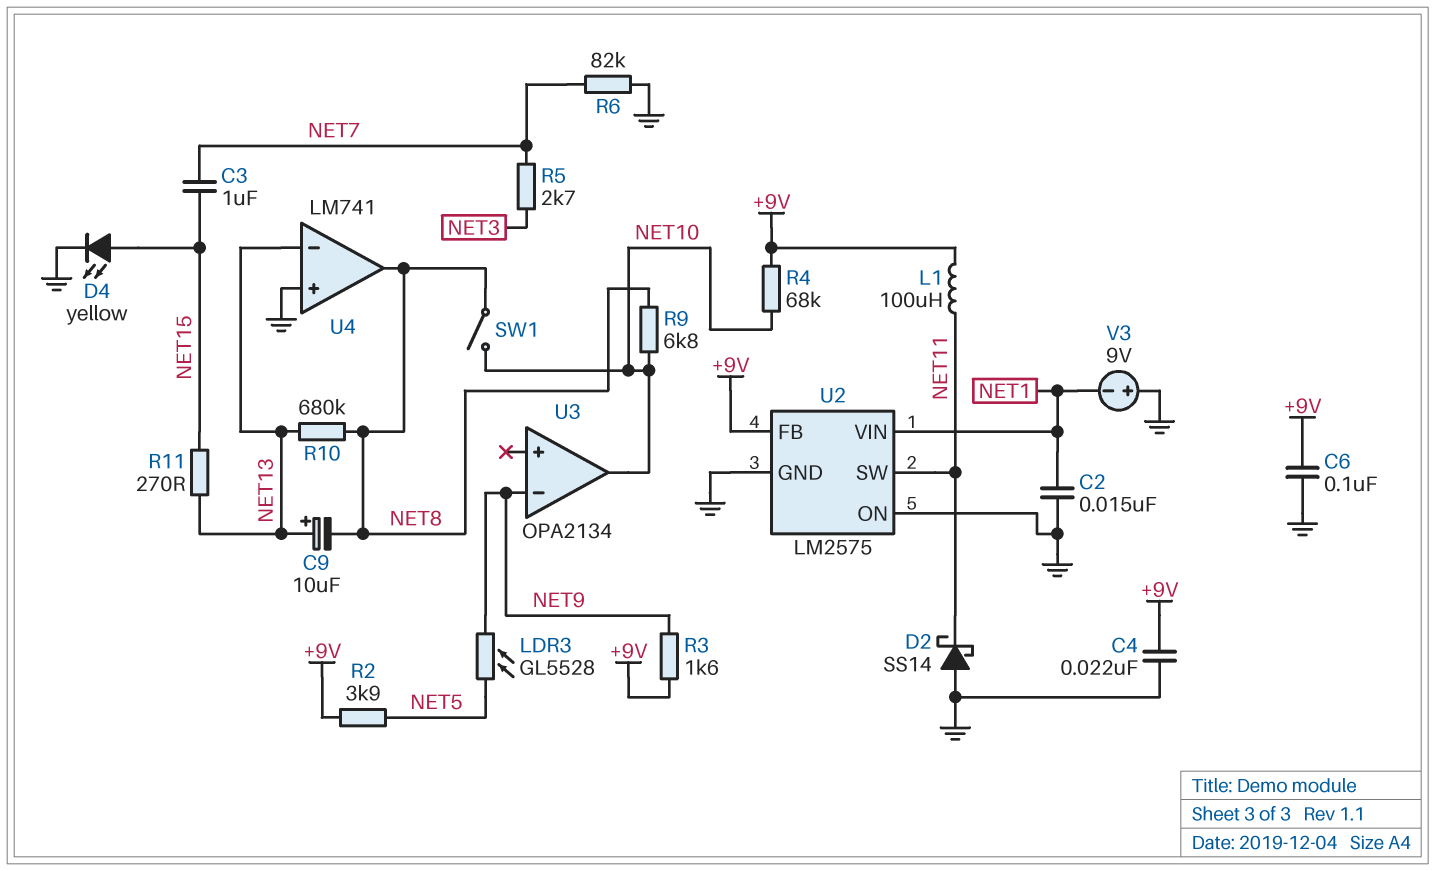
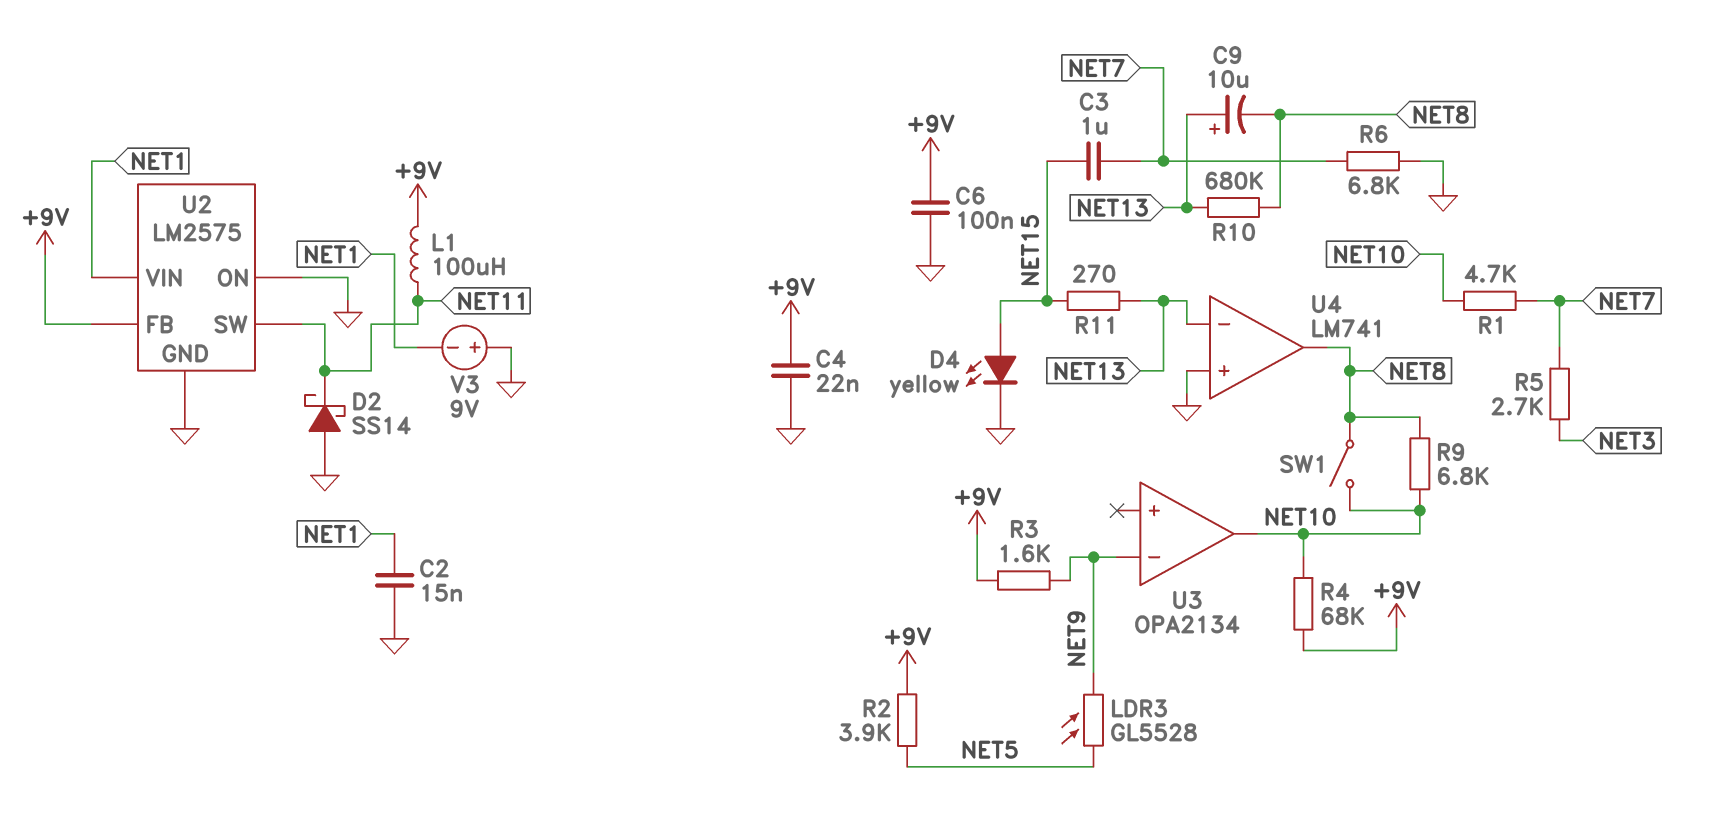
R1: none -> 4.7k (NET7, NET10)
R6: 82k (GND, NET7) -> 6.8k (GND, NET7)

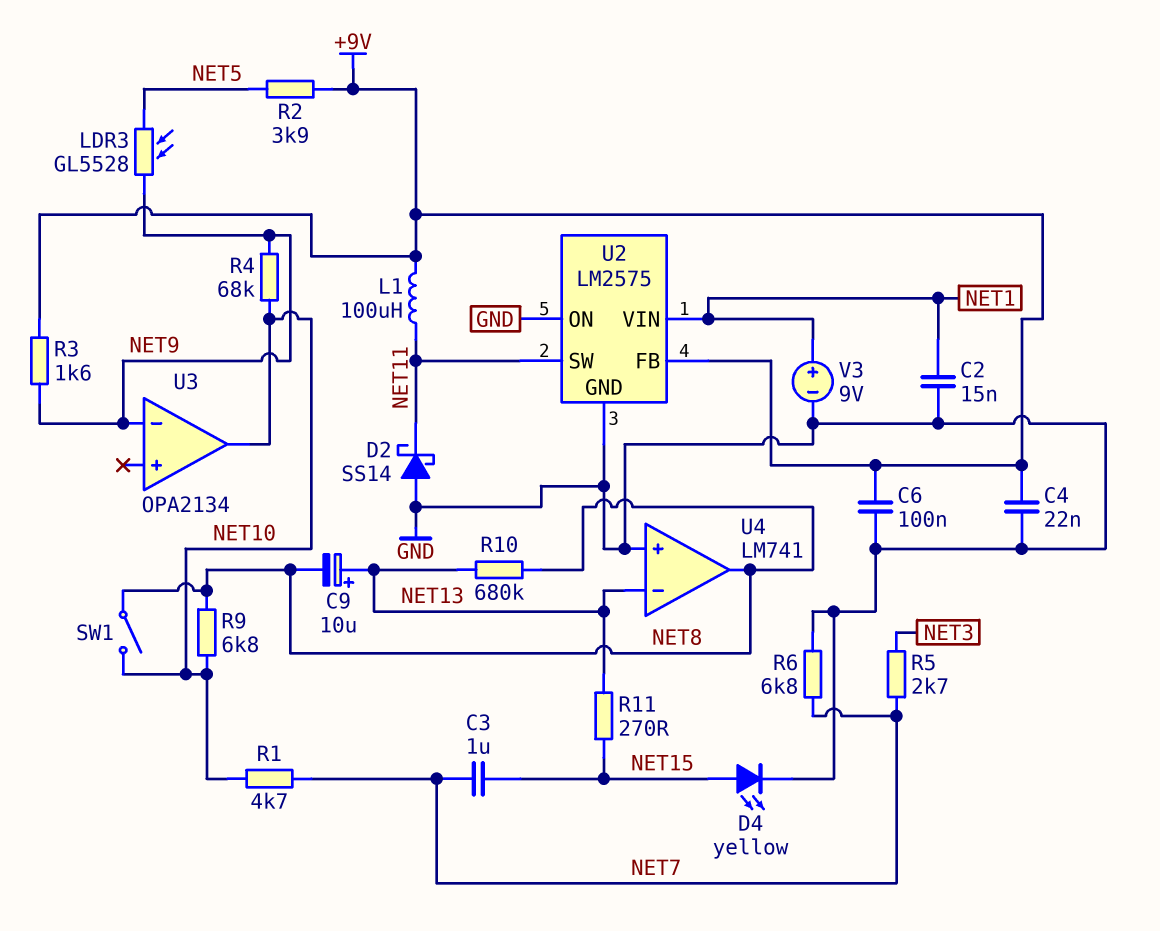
R4: 68k (+9V, NET10) -> 68k (NET9, NET10)
V3: 9V (plus GND, minus NET1) -> 9V (plus NET1, minus GND)

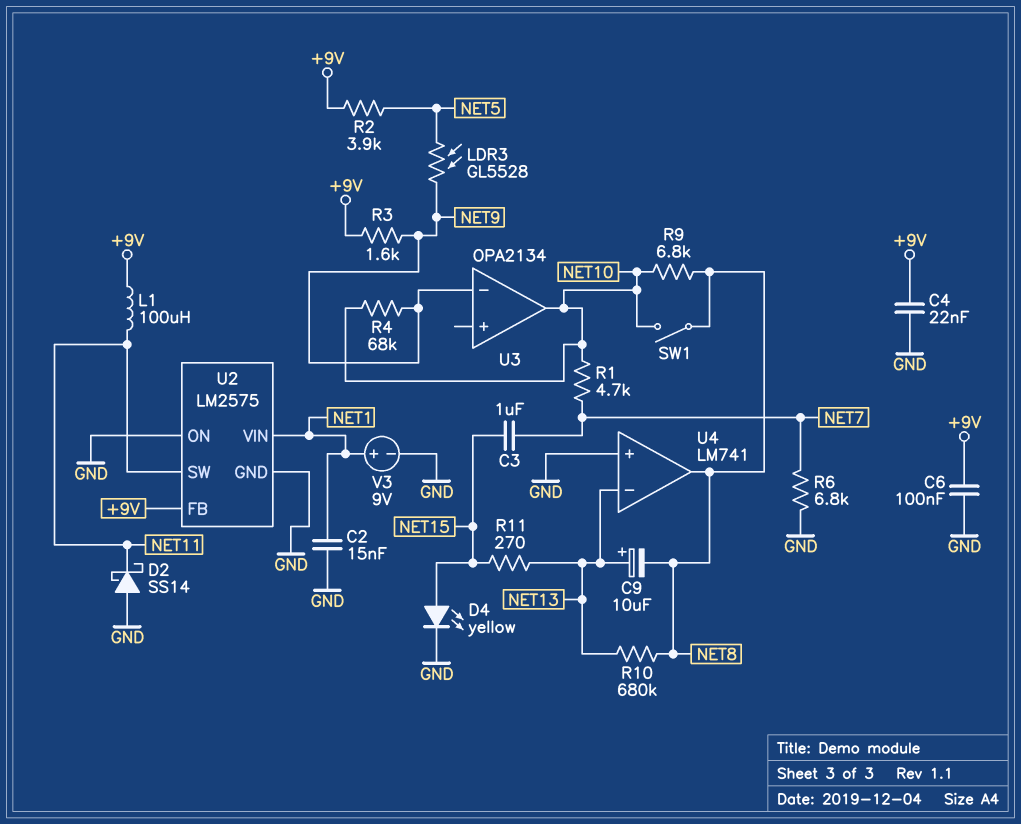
R5: 2.7k (NET3, NET7) -> none

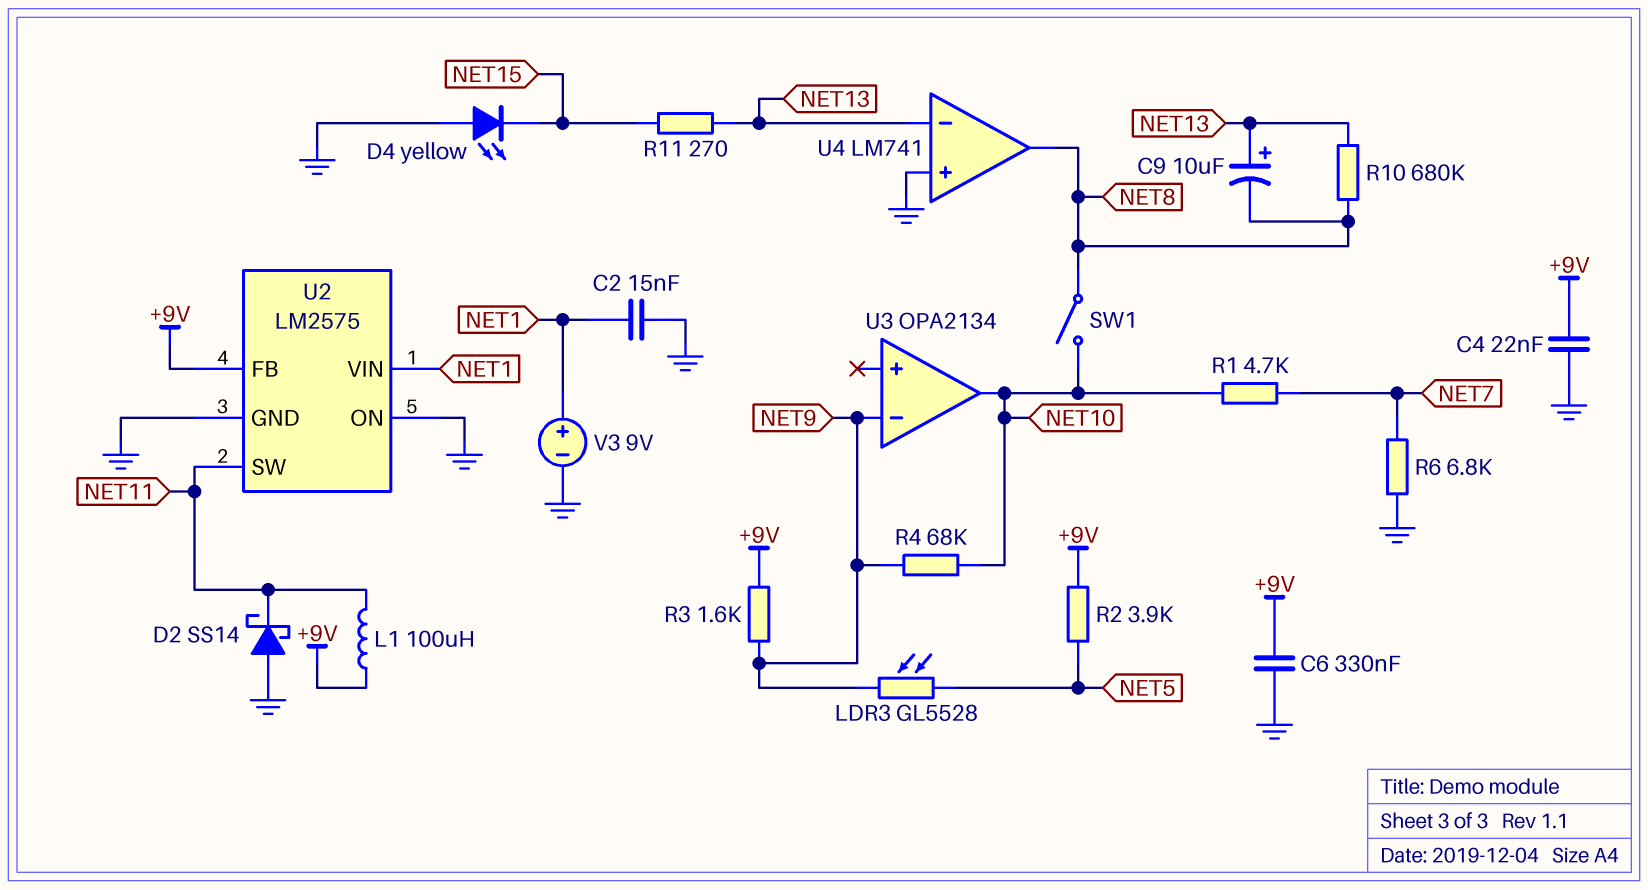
C3: 1uF (NET7, NET15) -> none
C6: 100nF (+9V, GND) -> 330nF (+9V, GND)
D4: LED yellow (A NET15, K GND) -> LED yellow (A GND, K NET15)
R9: 6.8k (NET8, NET10) -> none

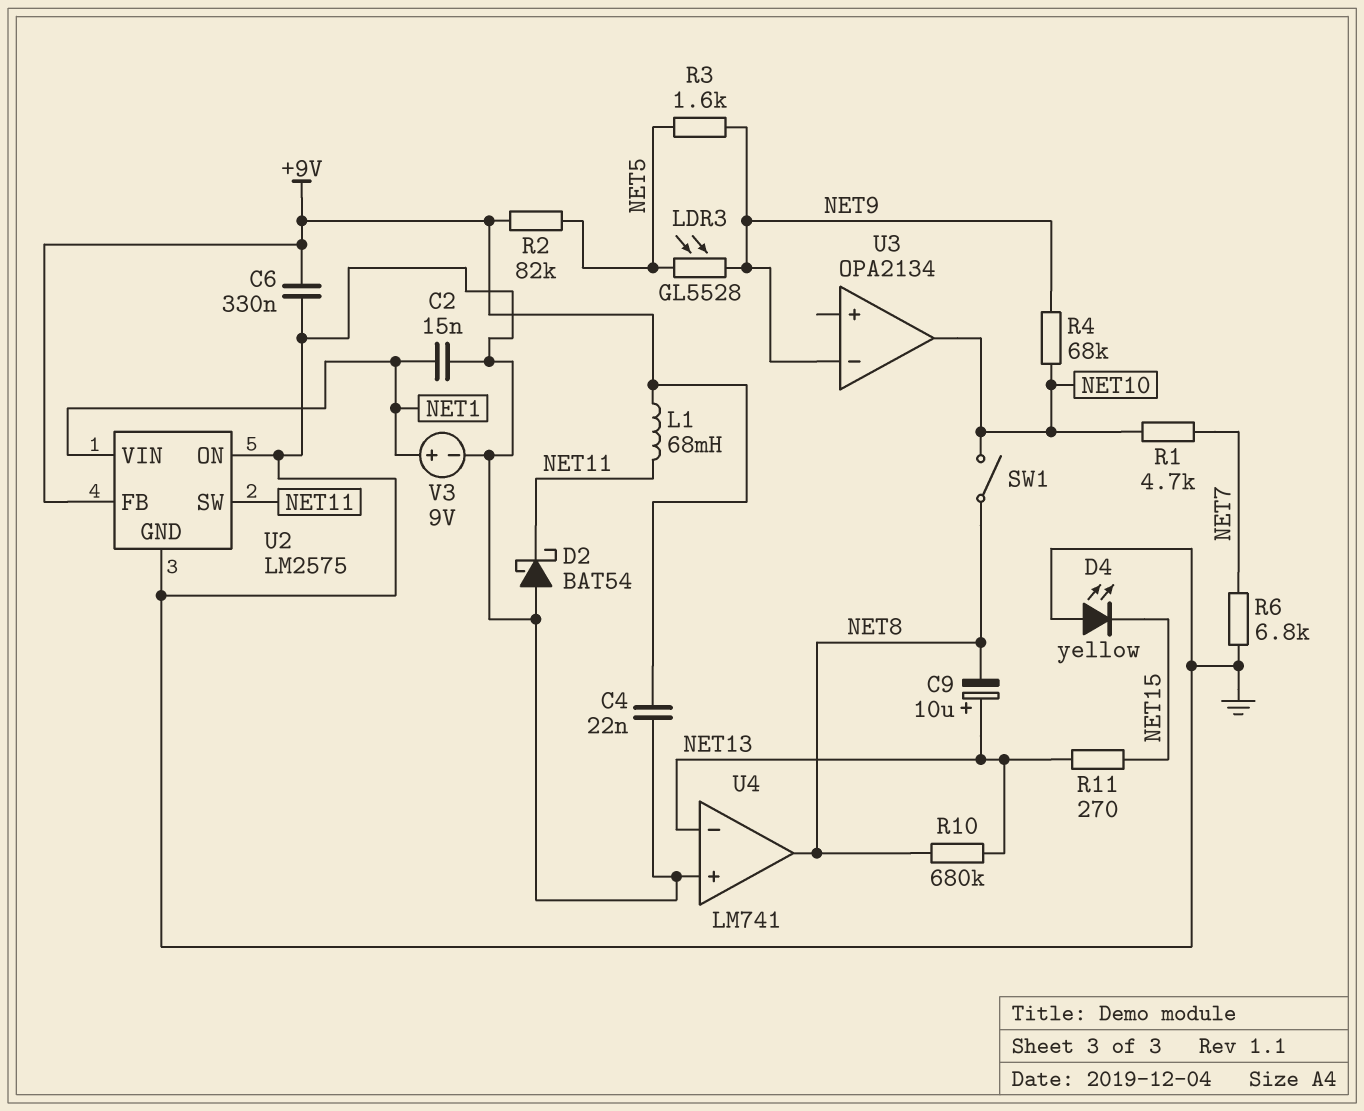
D2: schottky SS14 (A GND, K NET11) -> schottky BAT54 (A GND, K NET11)
L1: 100uH (+9V, NET11) -> 68mH (+9V, NET11)
R2: 3.9k (+9V, NET5) -> 82k (+9V, NET5)
R3: 1.6k (+9V, NET9) -> 1.6k (NET5, NET9)

